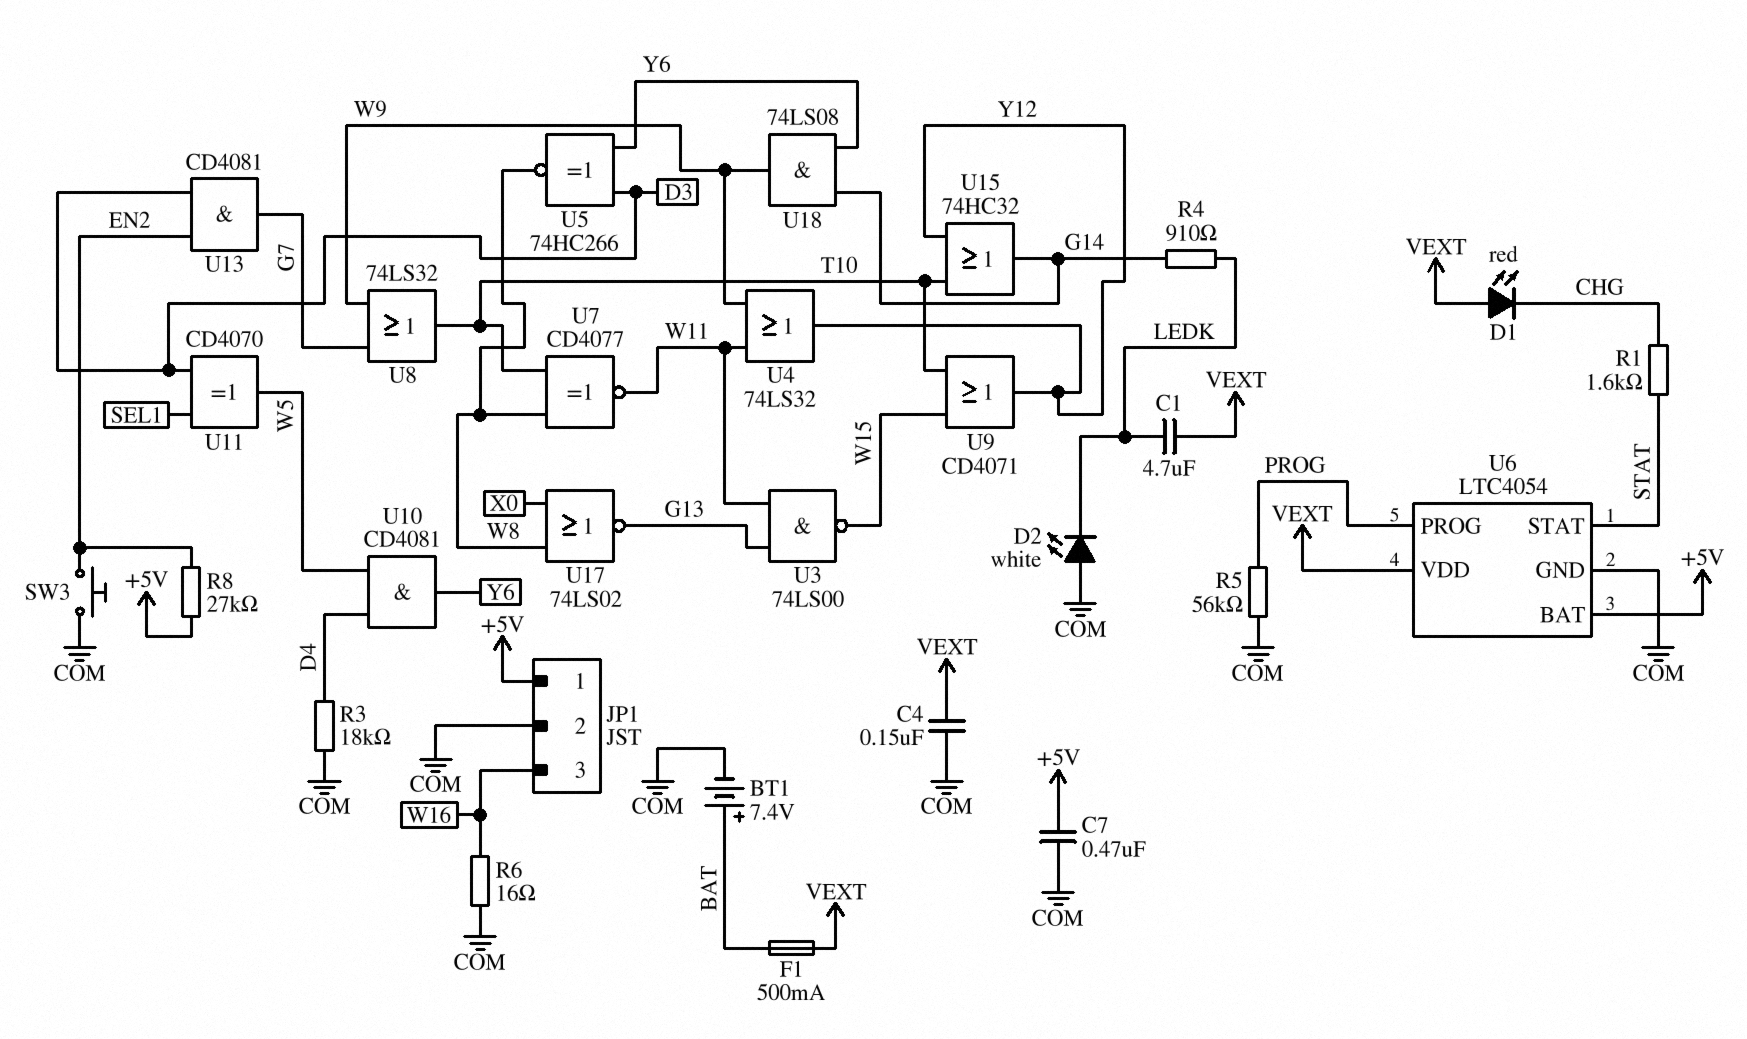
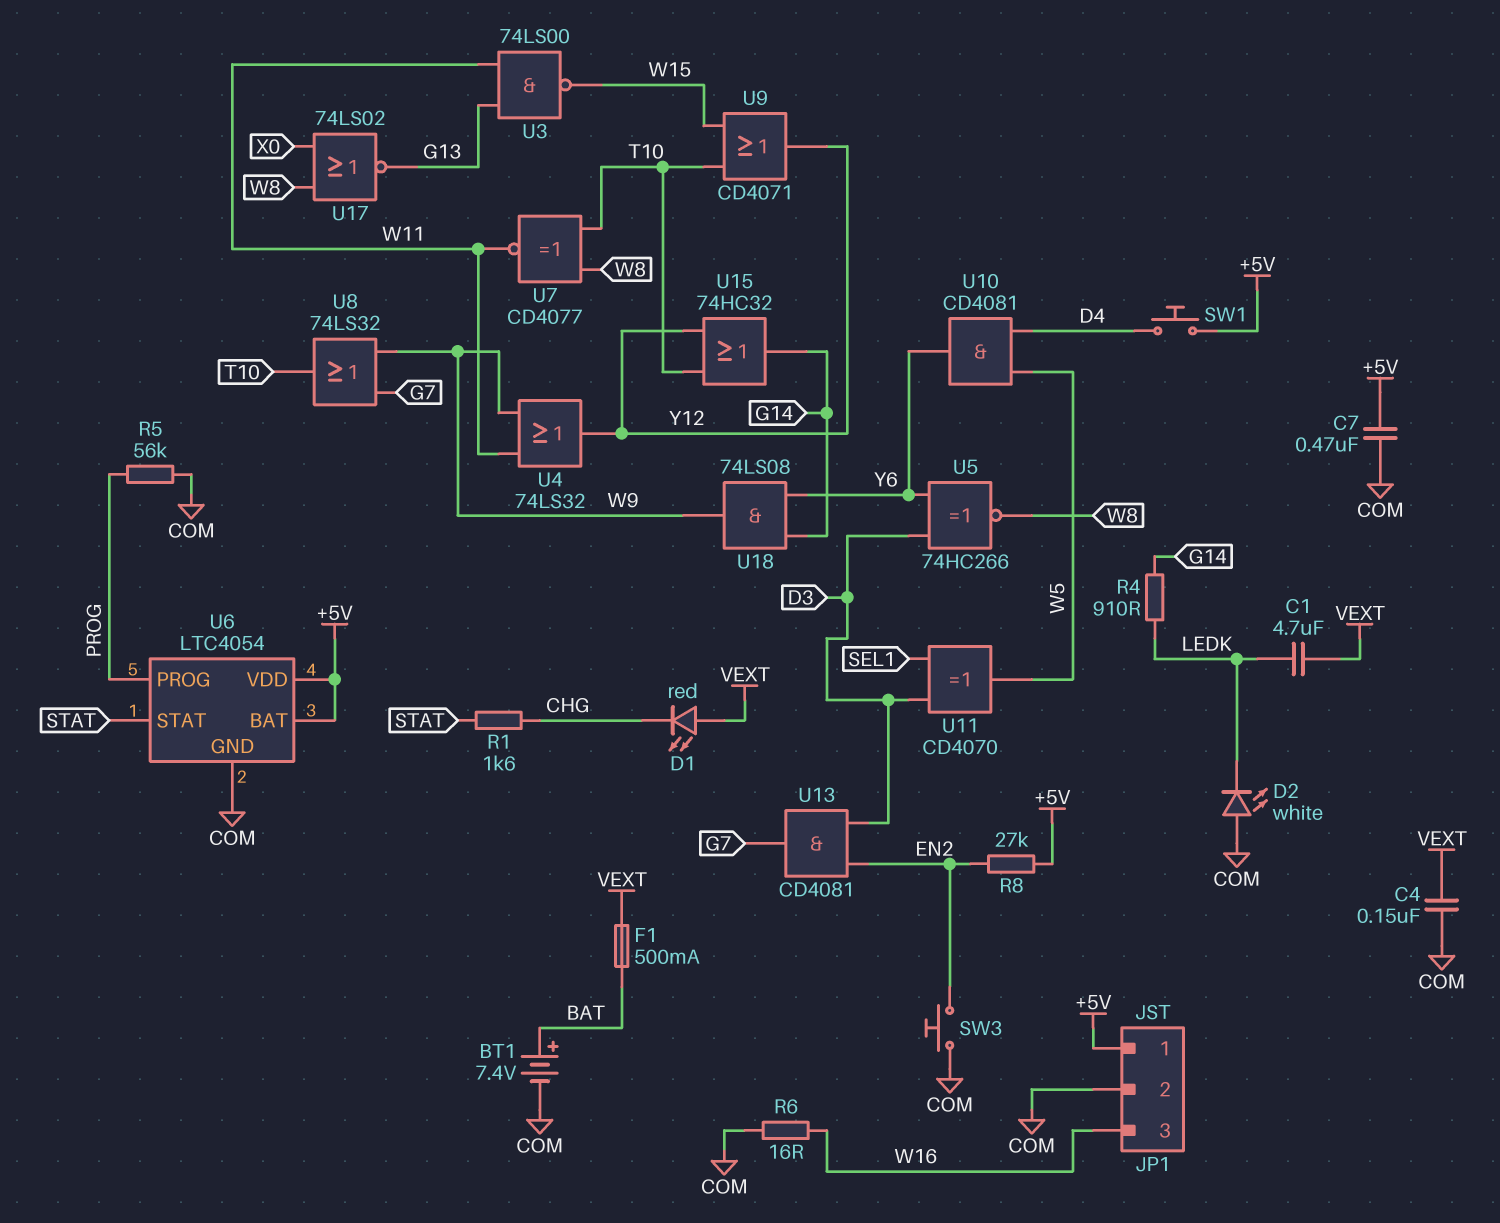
R3: 18k (COM, D4) -> none
SW1: none -> button (+5V, D4)
U6 pin VDD: VEXT -> +5V

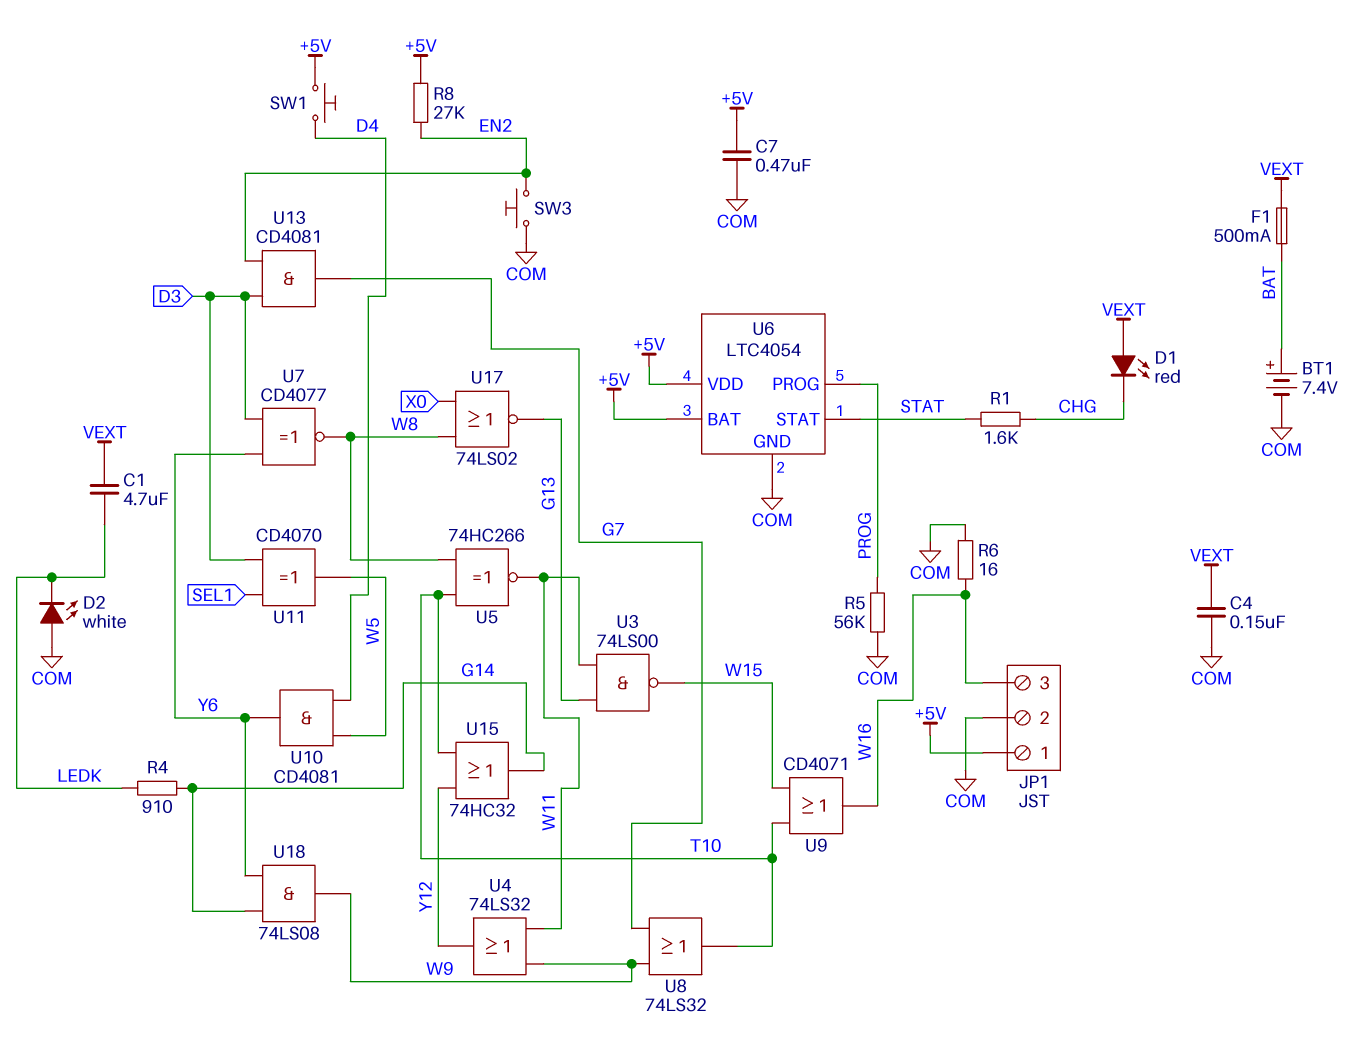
U5: XNOR 74HC266 (in D3, in Y6, out W8) -> XNOR 74HC266 (in T10, in W8, out W11)
U7: XNOR CD4077 (in T10, in W8, out W11) -> XNOR CD4077 (in D3, in Y6, out W8)
U9: OR CD4071 (in T10, in W15, out Y12) -> OR CD4071 (in T10, in W15, out W16)

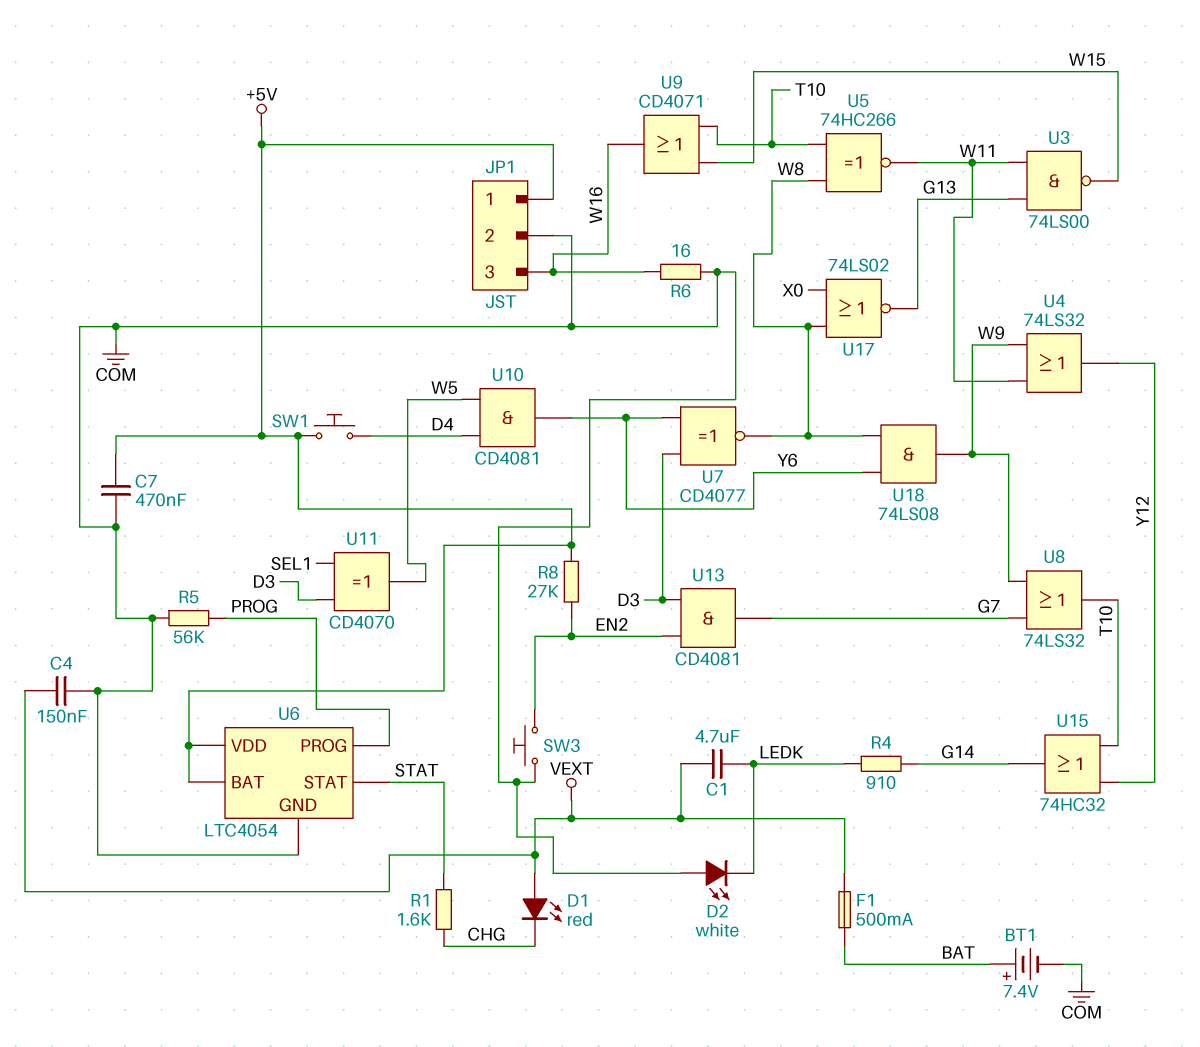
U18: AND 74LS08 (in G14, in Y6, out W9) -> AND 74LS08 (in W8, in Y6, out W9)

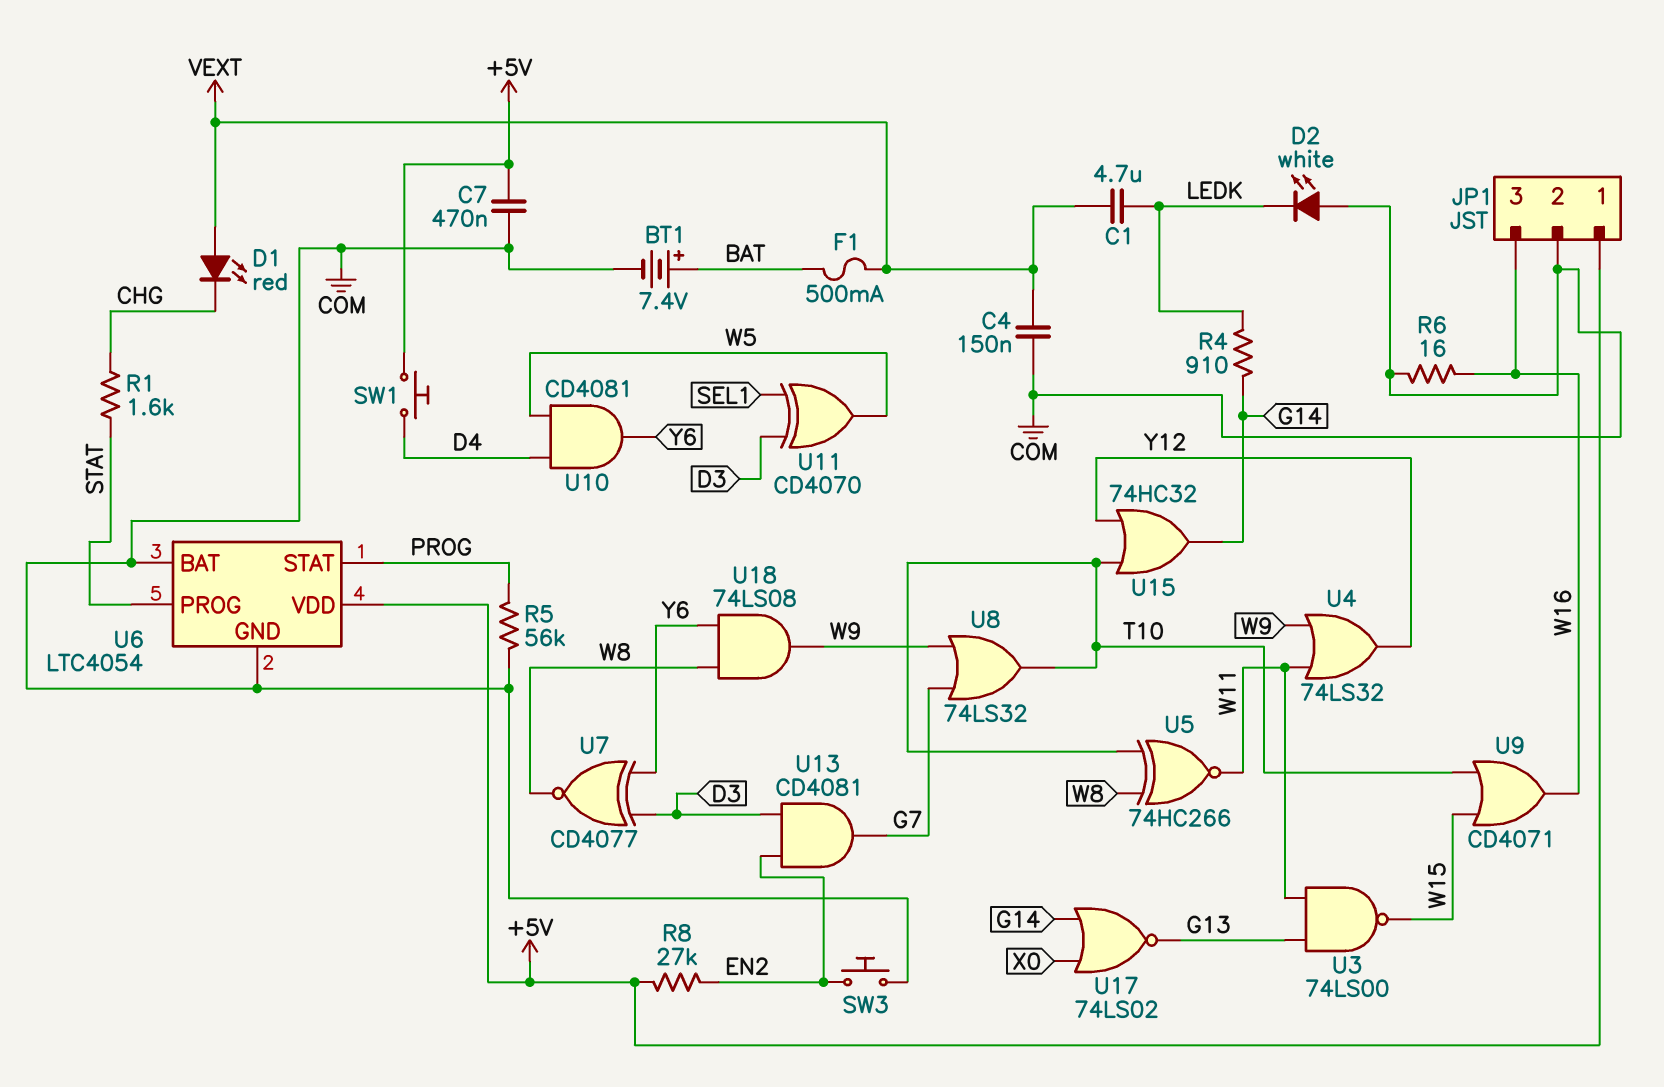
U6 pin BAT: +5V -> COM
U6 pin PROG: PROG -> STAT
U6 pin STAT: STAT -> PROG
U17: NOR 74LS02 (in W8, in X0, out G13) -> NOR 74LS02 (in G14, in X0, out G13)

